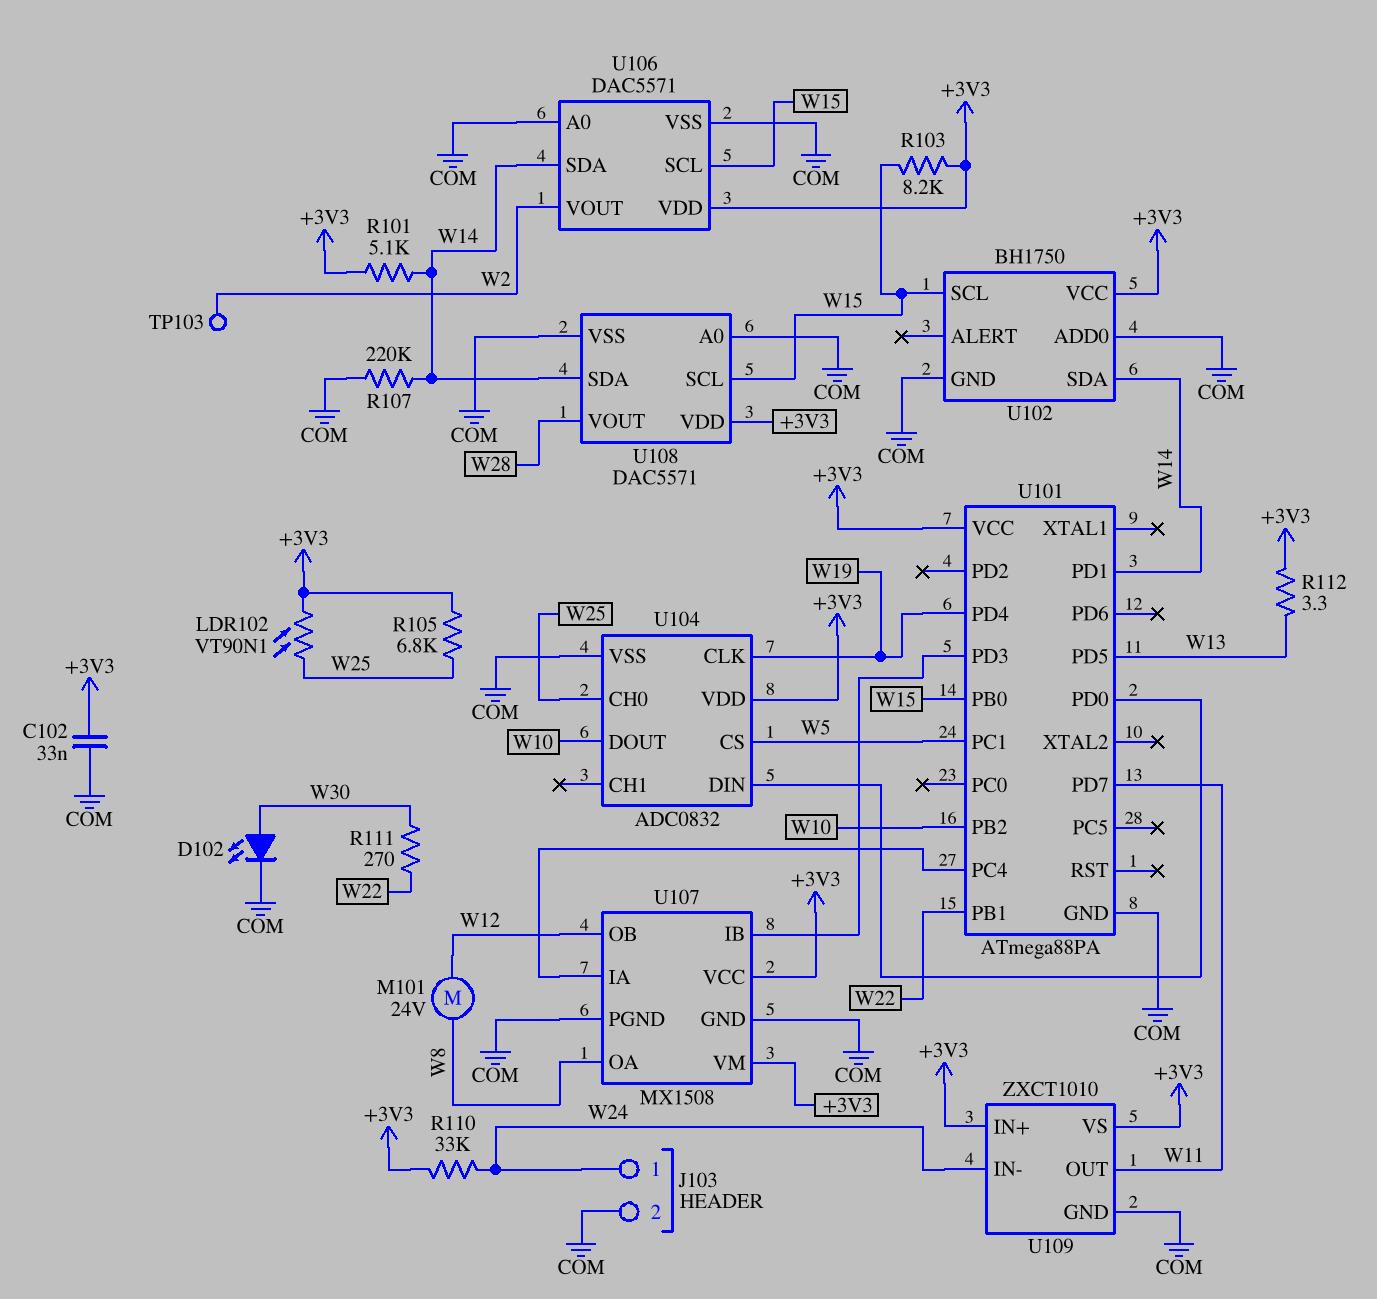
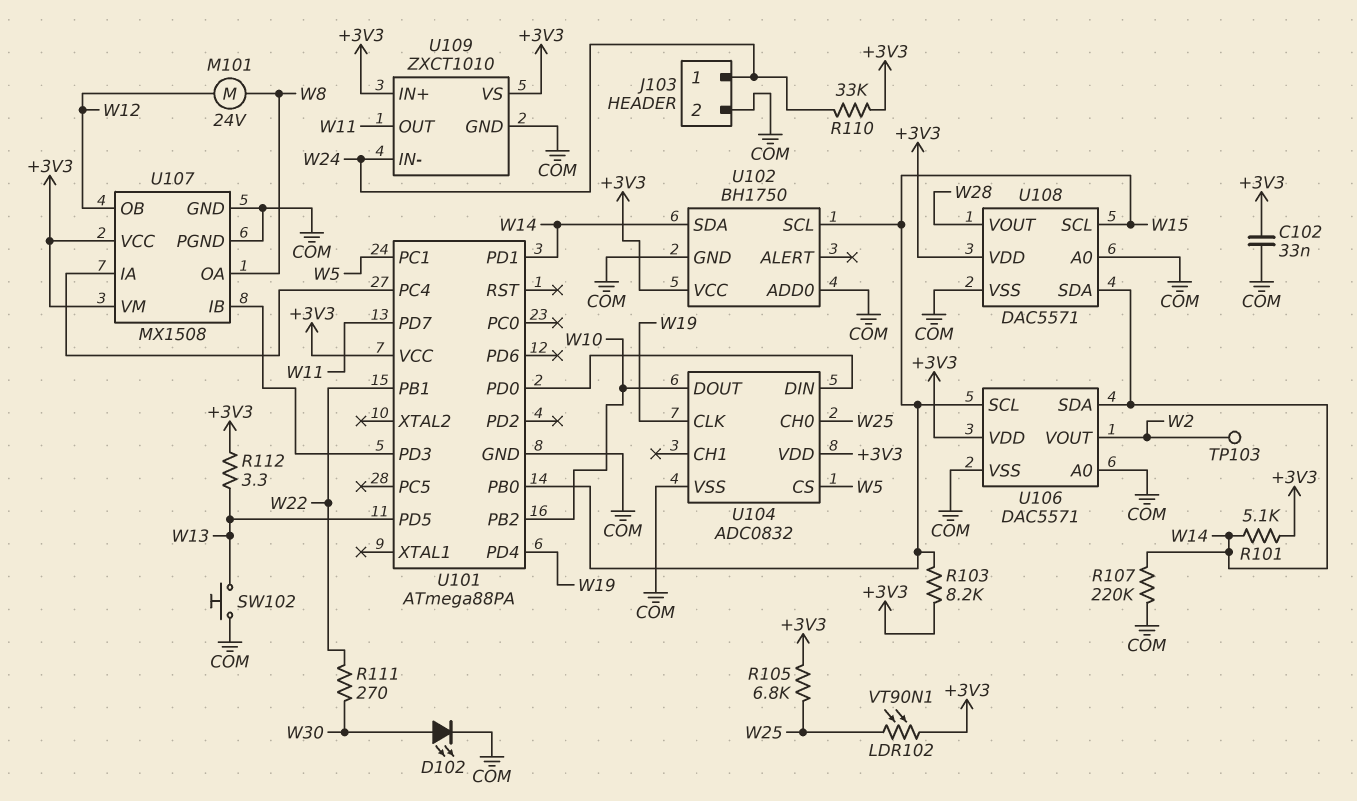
SW102: none -> button (COM, W13)

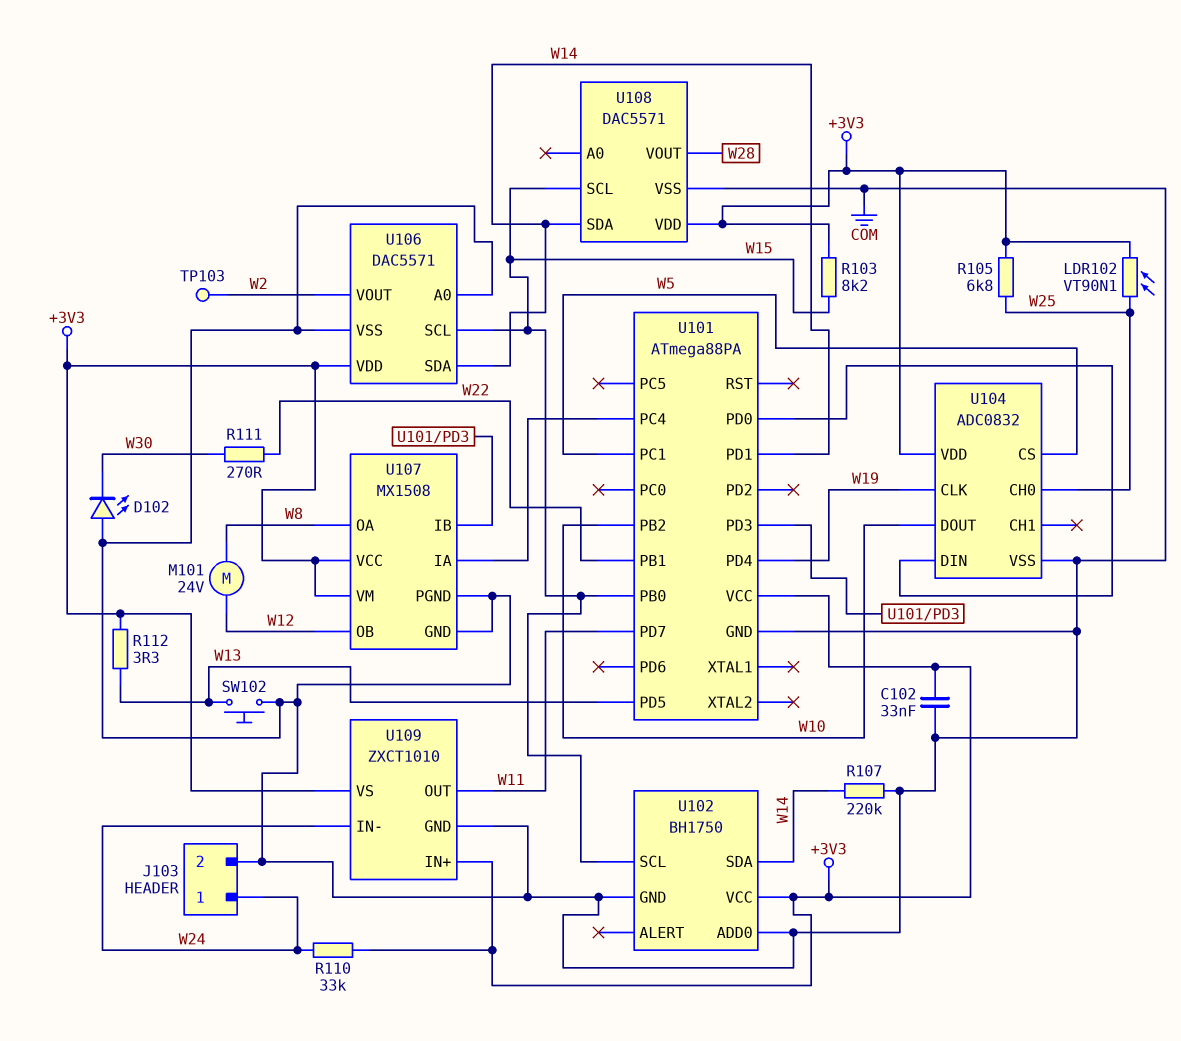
D102: LED (A W30, K COM) -> LED (A COM, K W30)
R101: 5.1k (+3V3, W14) -> none
U108 pin A0: COM -> none

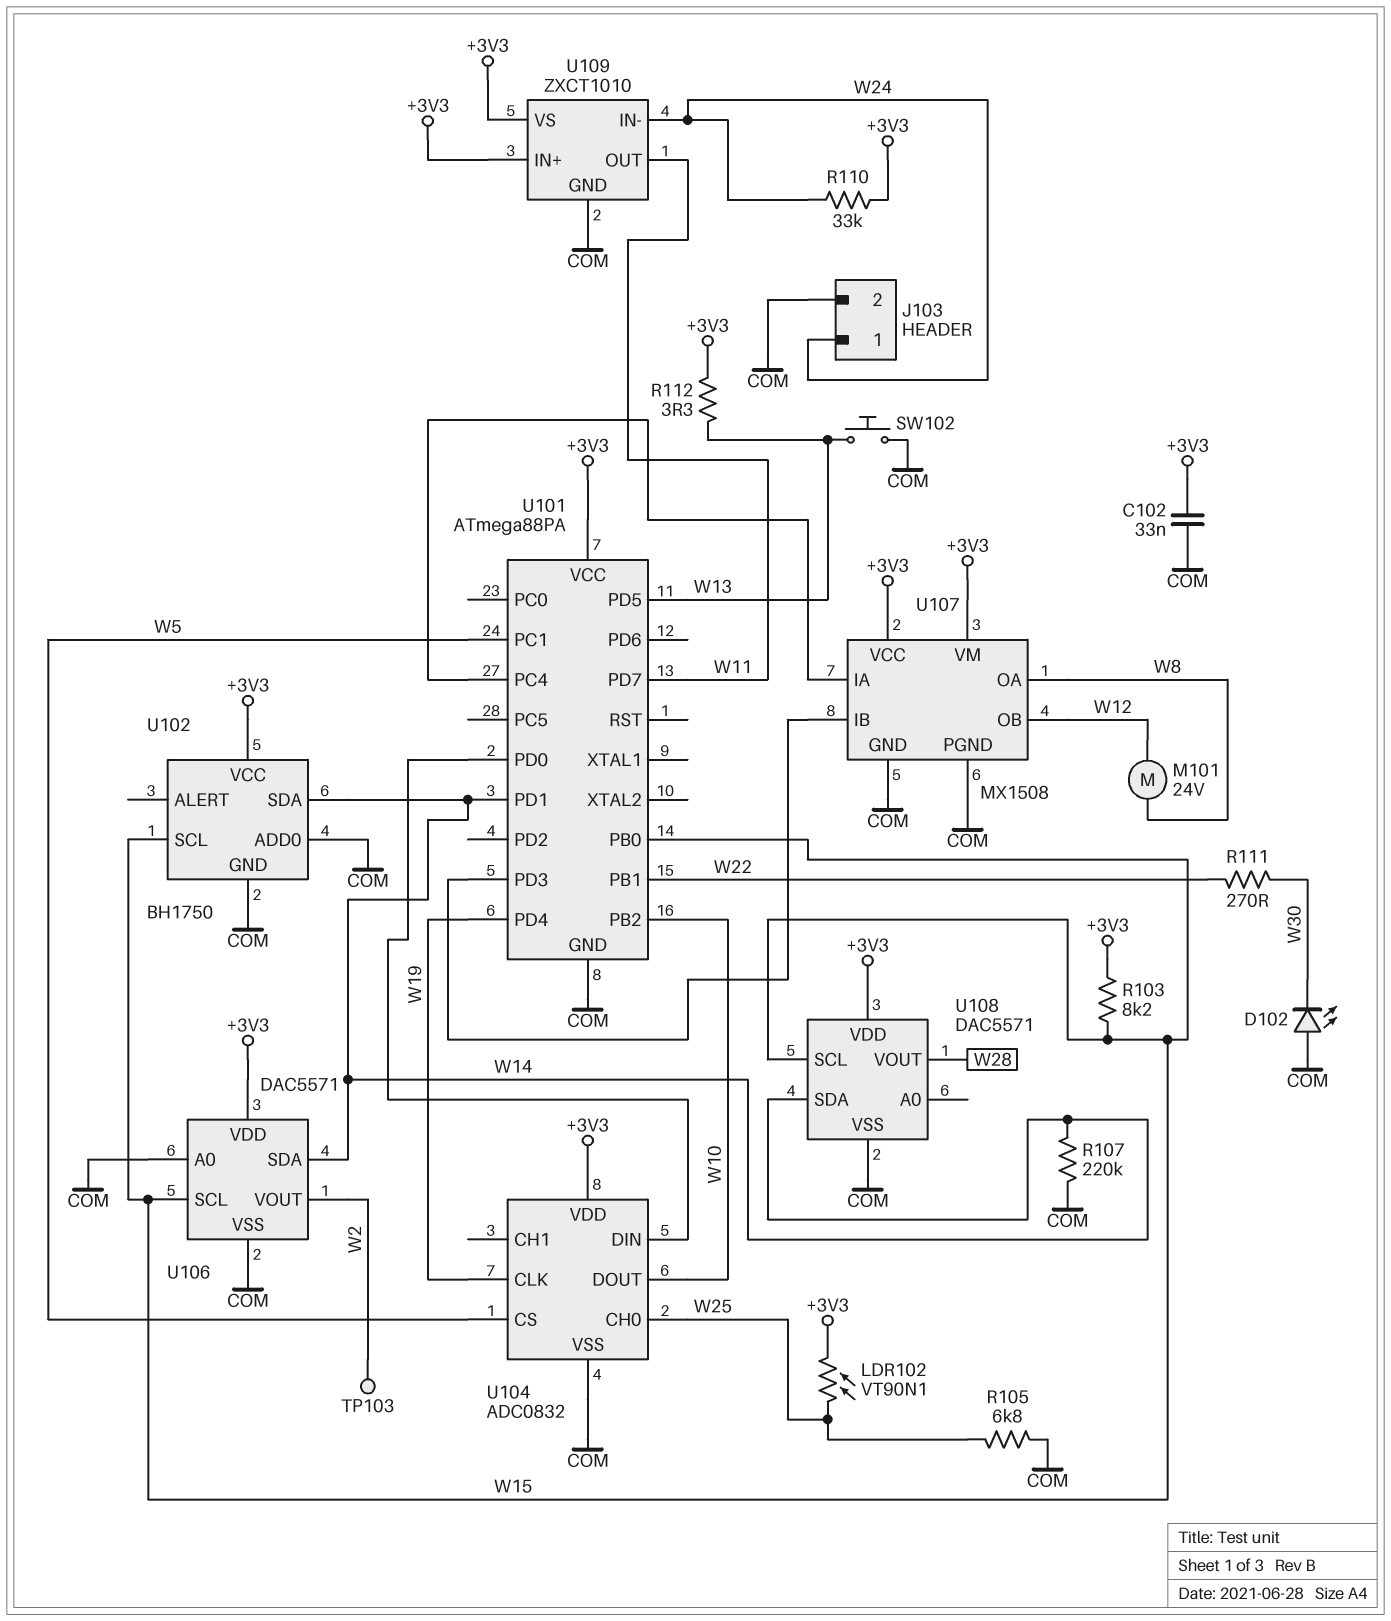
R105: 6.8k (+3V3, W25) -> 6.8k (COM, W25)

